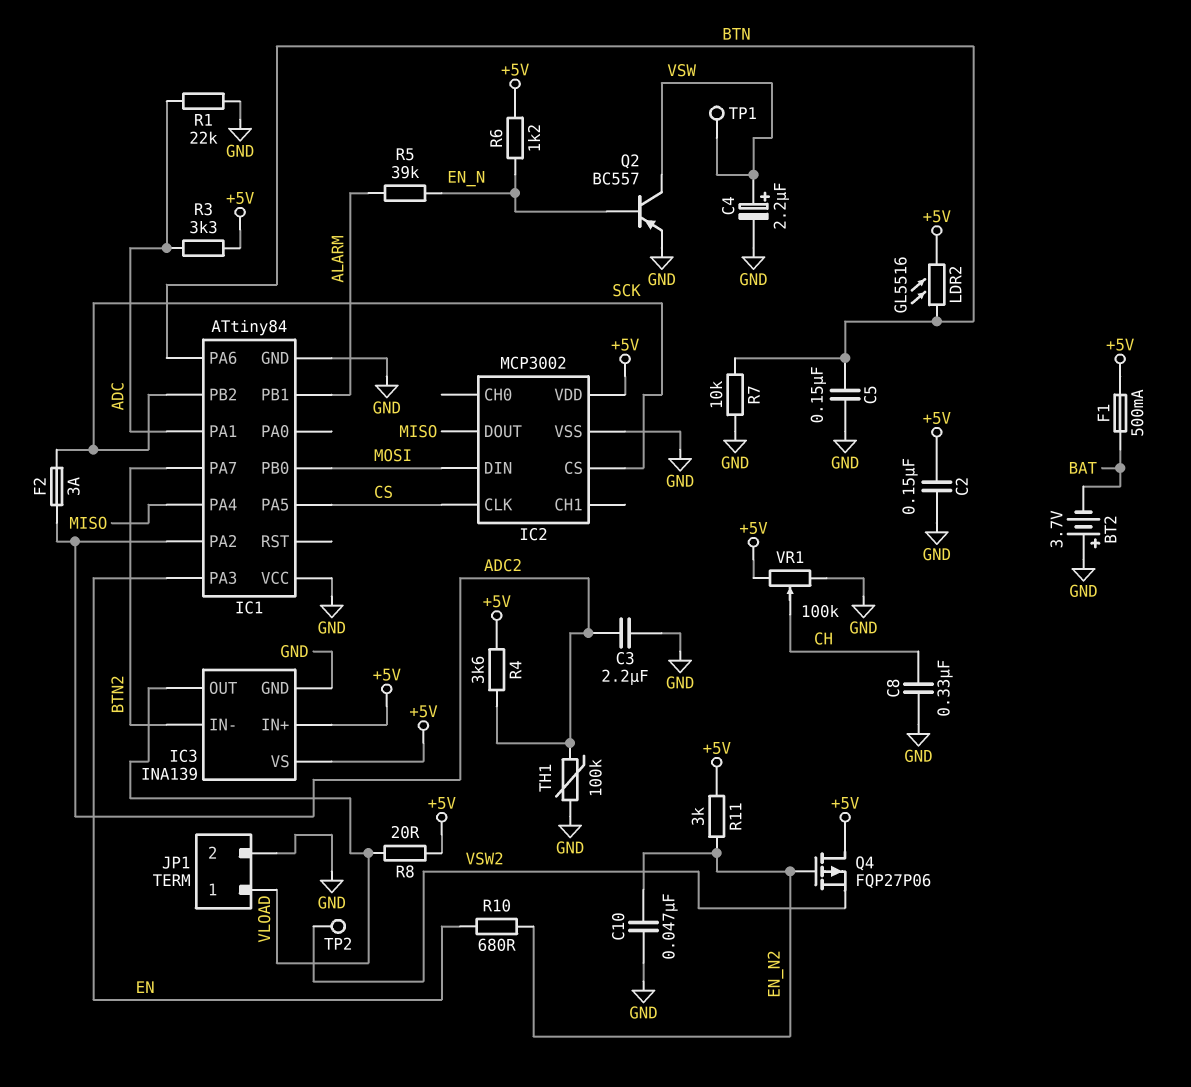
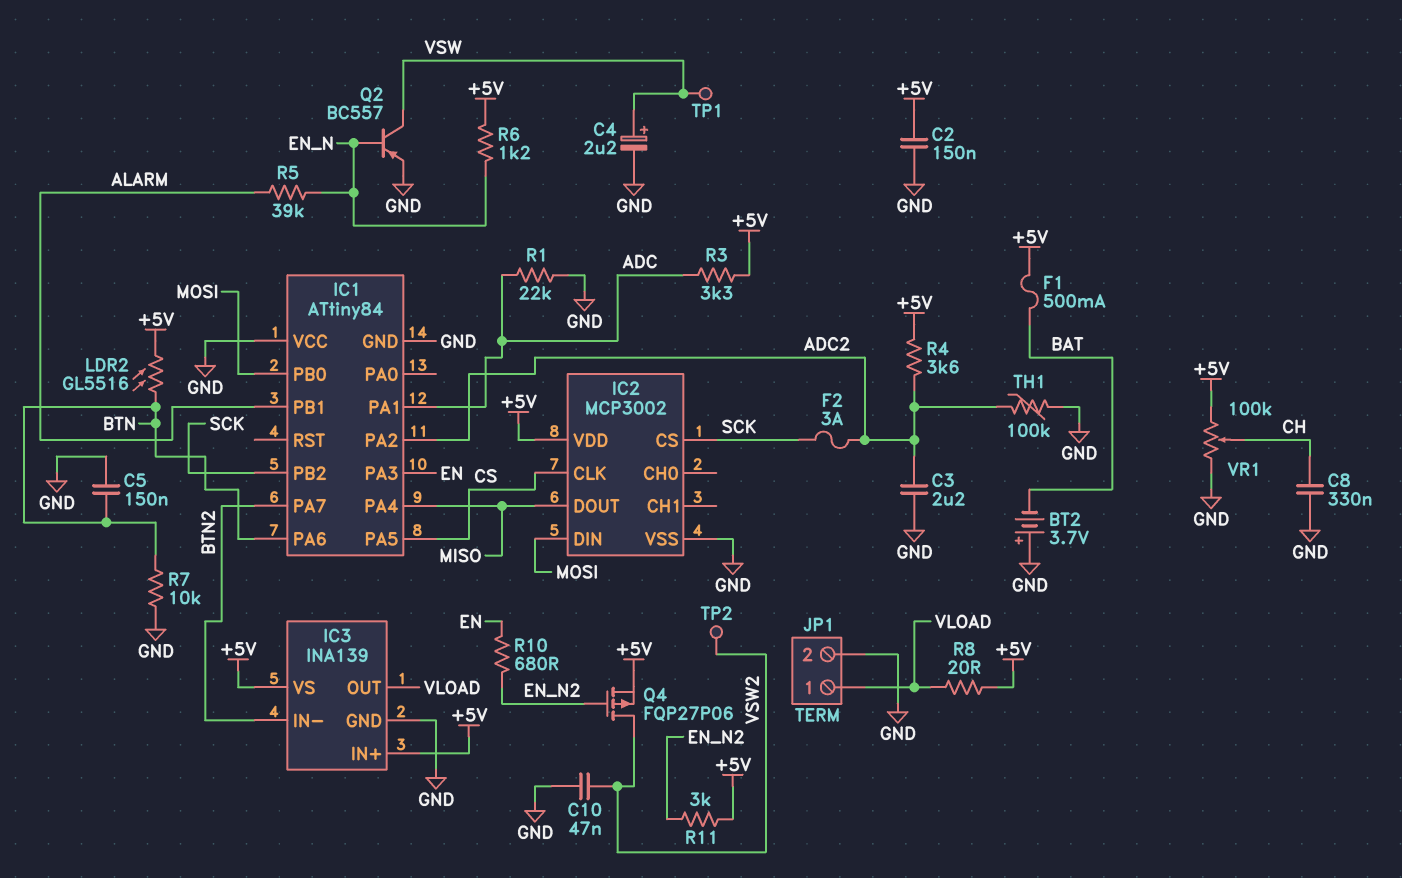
C10: 47nF (EN_N2, GND) -> 47nF (GND, VSW2)
Q4: PMOS FQP27P06 (G EN_N2, D +5V, S VSW2) -> PMOS FQP27P06 (G EN_N2, D VSW2, S +5V)

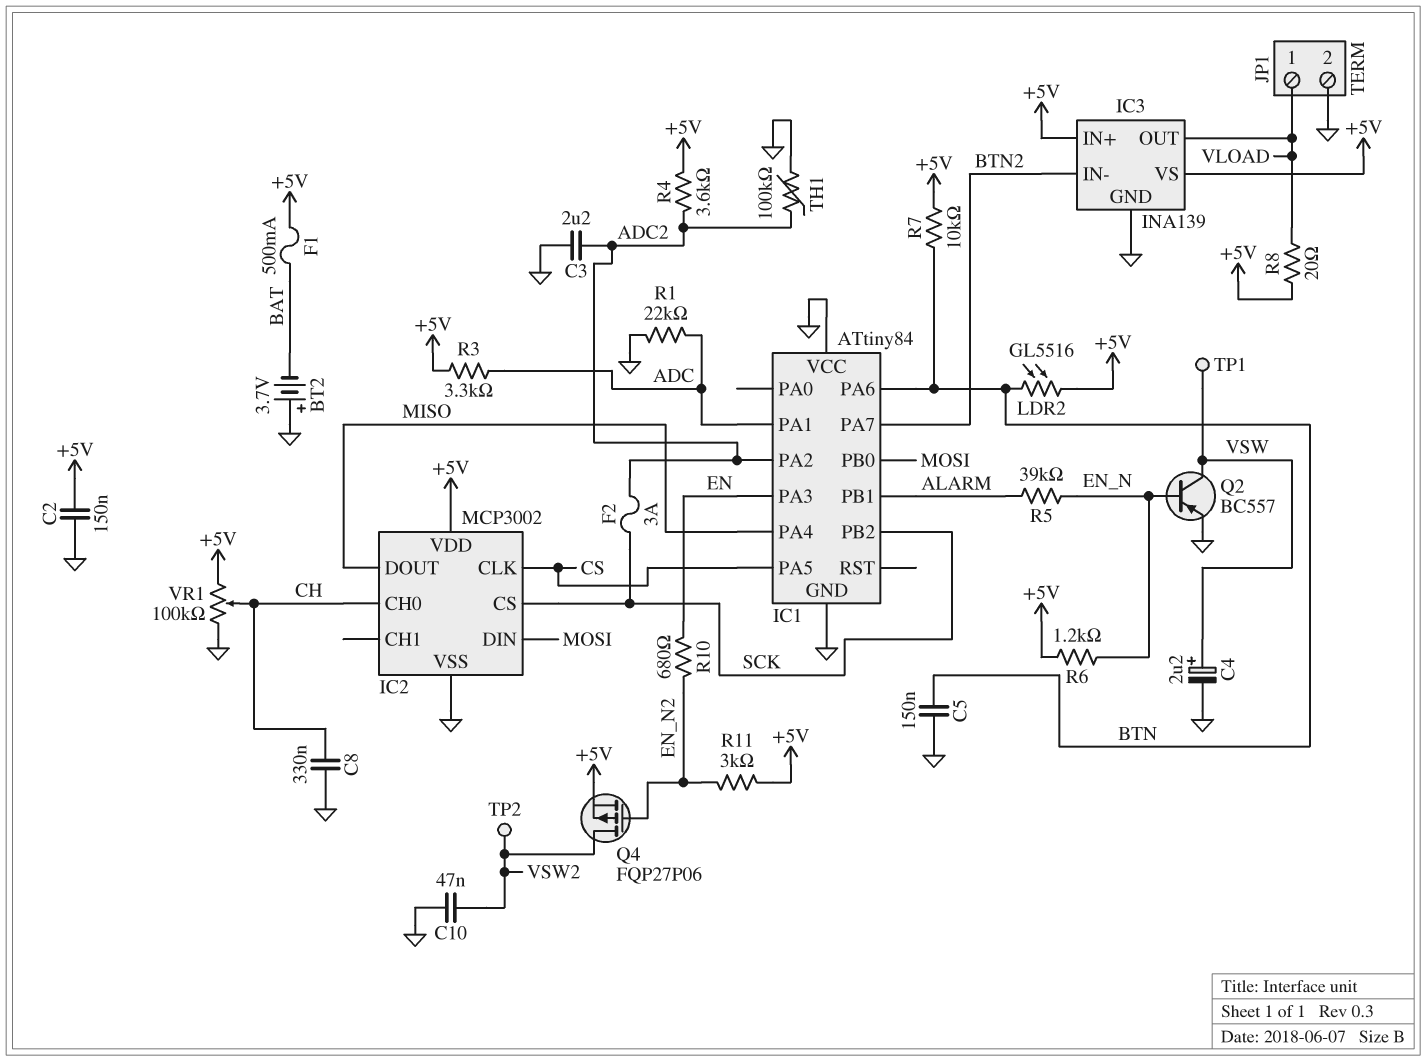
IC2 pin CH0: none -> CH
R7: 10k (BTN, GND) -> 10k (+5V, BTN)

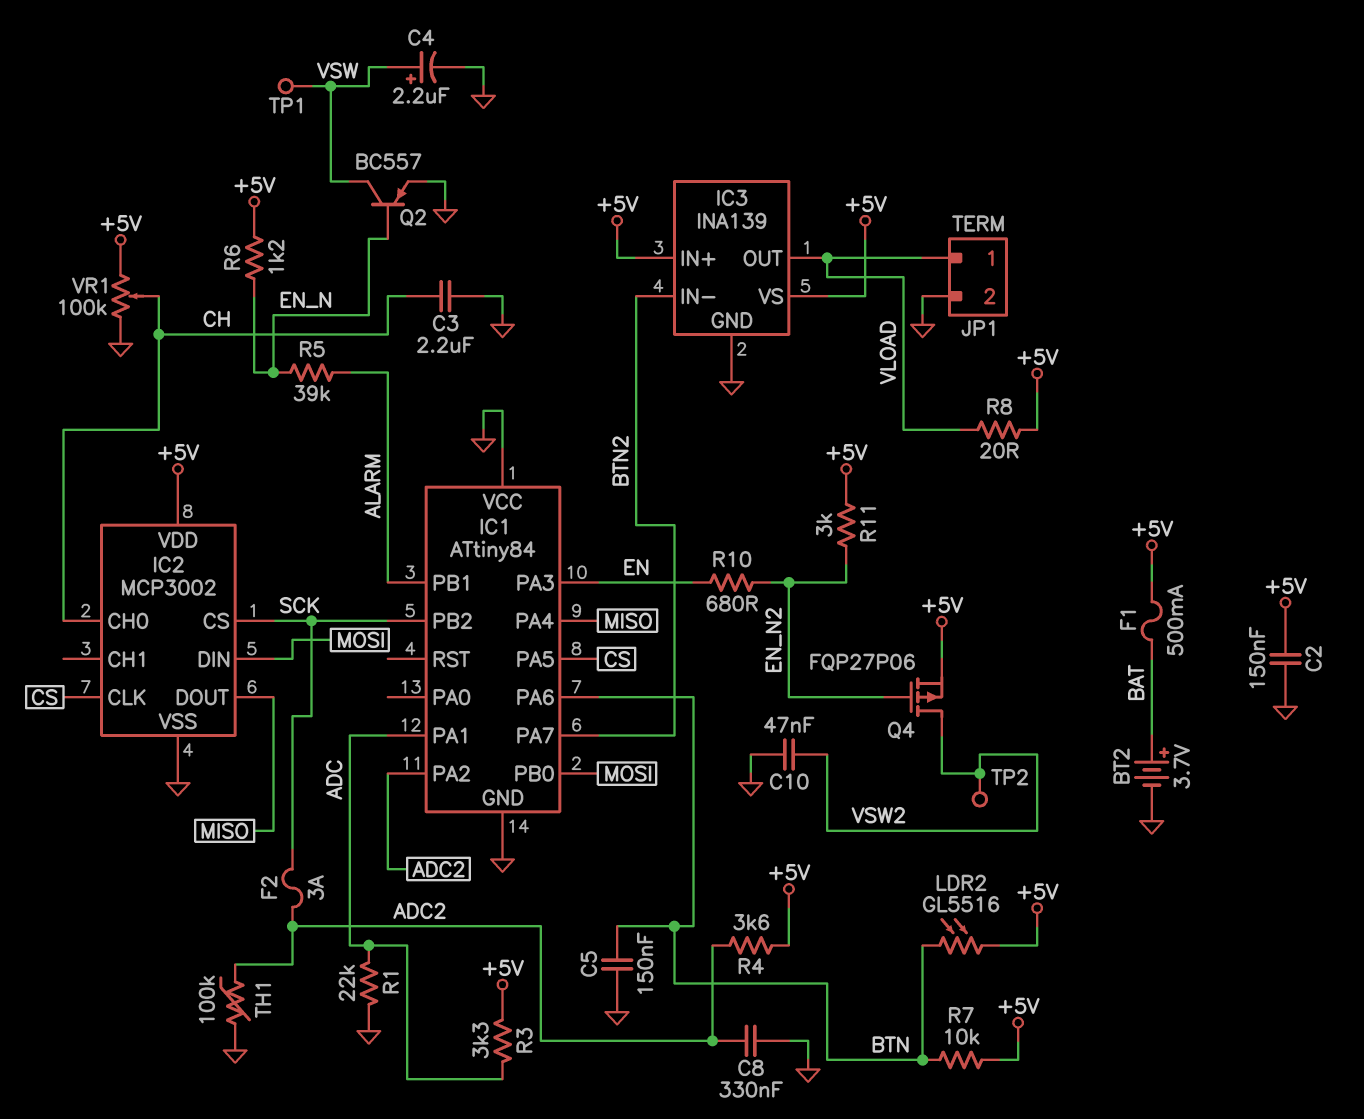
BT2: 3.7V (plus GND, minus BAT) -> 3.7V (plus BAT, minus GND)
C3: 2.2uF (ADC2, GND) -> 2.2uF (CH, GND)
C8: 330nF (CH, GND) -> 330nF (ADC2, GND)

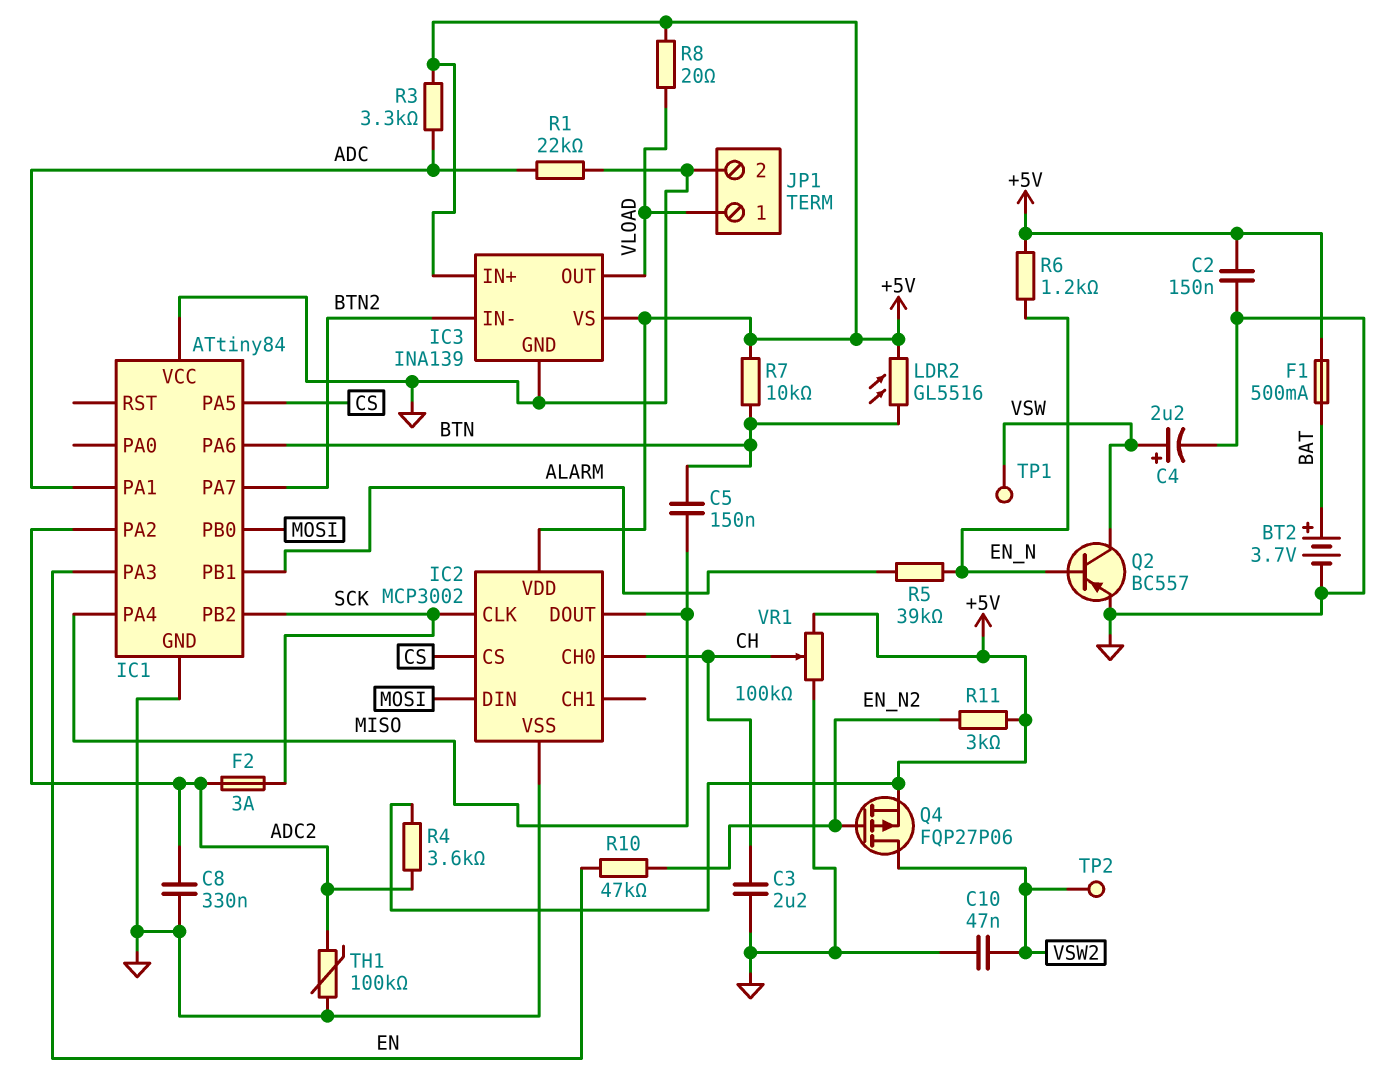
C5: 150nF (BTN, GND) -> 150nF (BTN, MISO)
IC2 pin CLK: CS -> SCK
IC2 pin CS: SCK -> CS
R10: 680 (EN, EN_N2) -> 47k (EN, EN_N2)

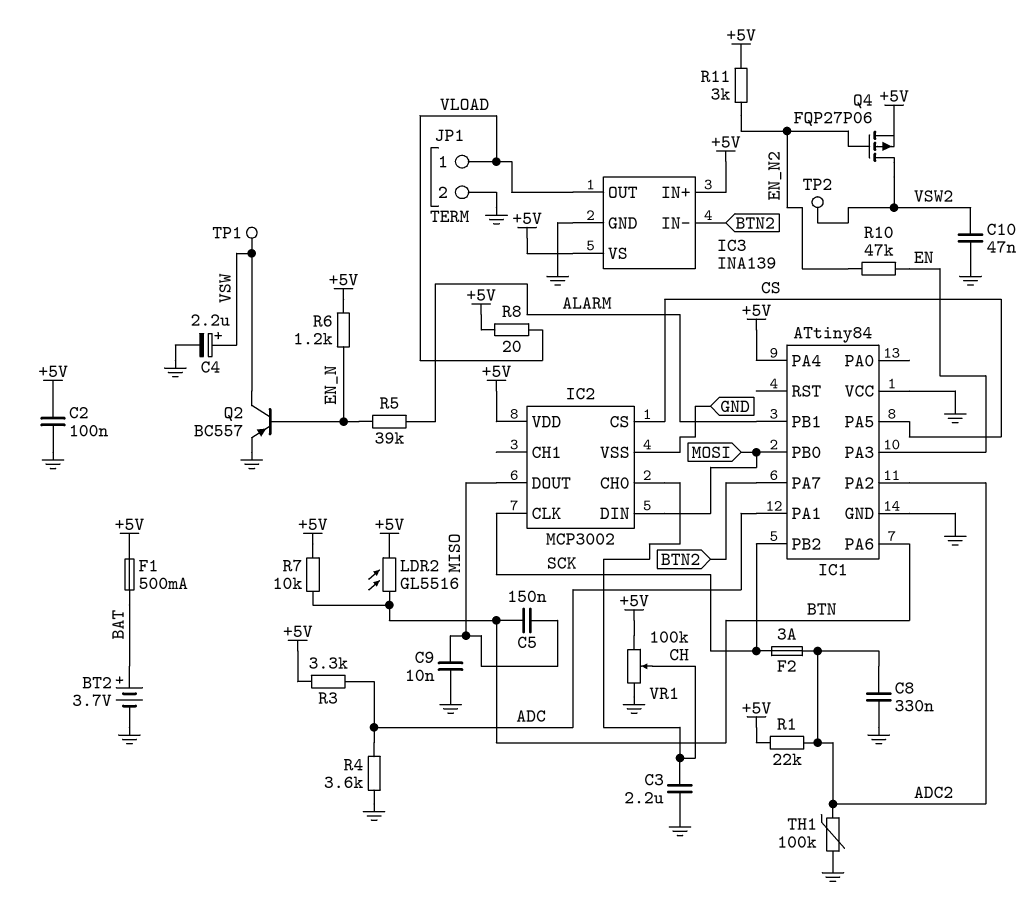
C2: 150nF (+5V, GND) -> 100nF (+5V, GND)
C9: none -> 10nF (GND, MISO)
IC1 pin PA4: MISO -> +5V
R1: 22k (ADC, GND) -> 22k (+5V, ADC2)
R4: 3.6k (+5V, ADC2) -> 3.6k (ADC, GND)

